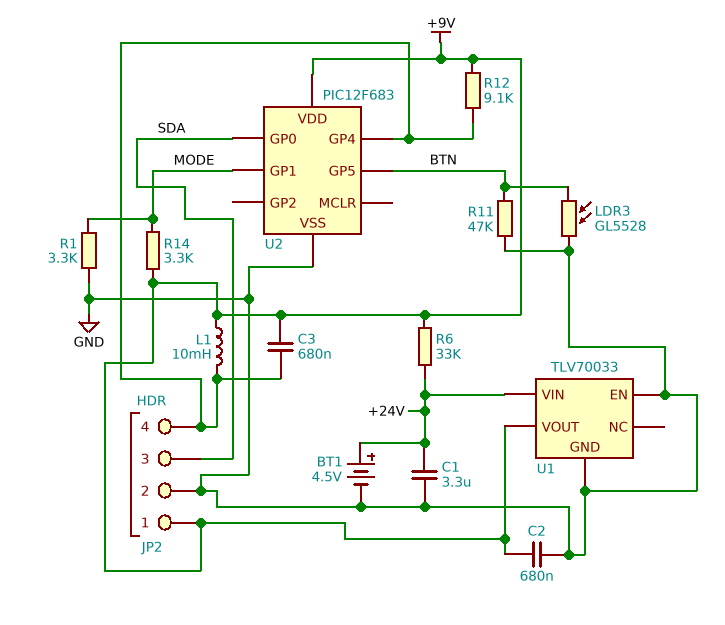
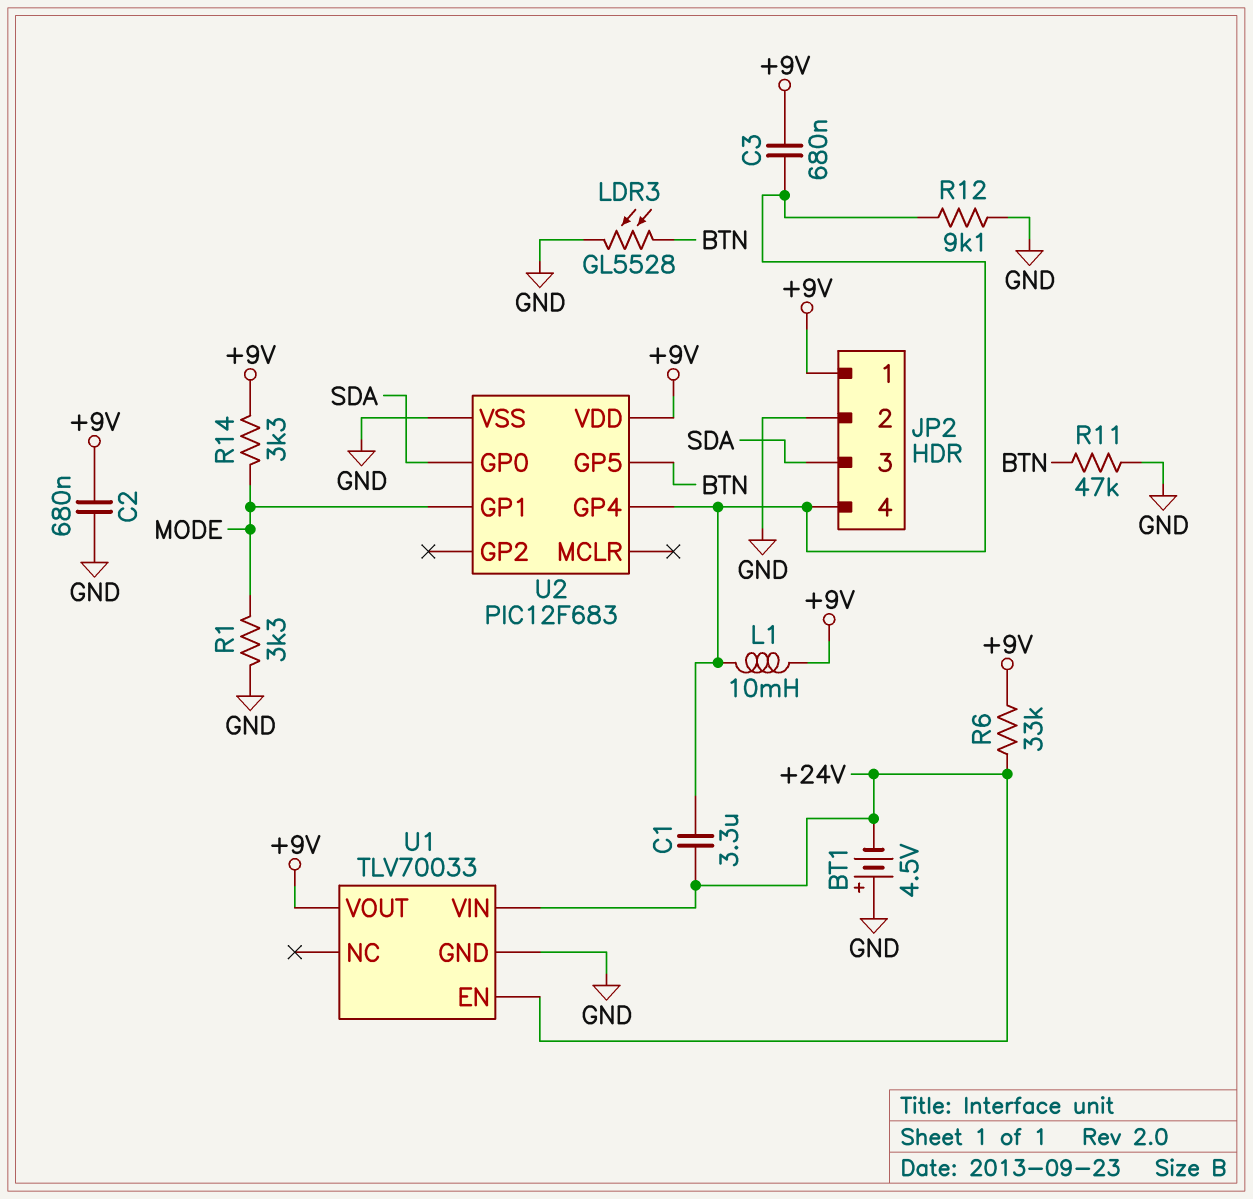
BT1: 4.5V (plus +24V, minus GND) -> 4.5V (plus GND, minus +24V)
C1: 3.3uF (+24V, GND) -> 3.3uF (+24V, JP2/4)
R12: 9.1k (+9V, JP2/4) -> 9.1k (GND, JP2/4)
U1 pin EN: GND -> +24V

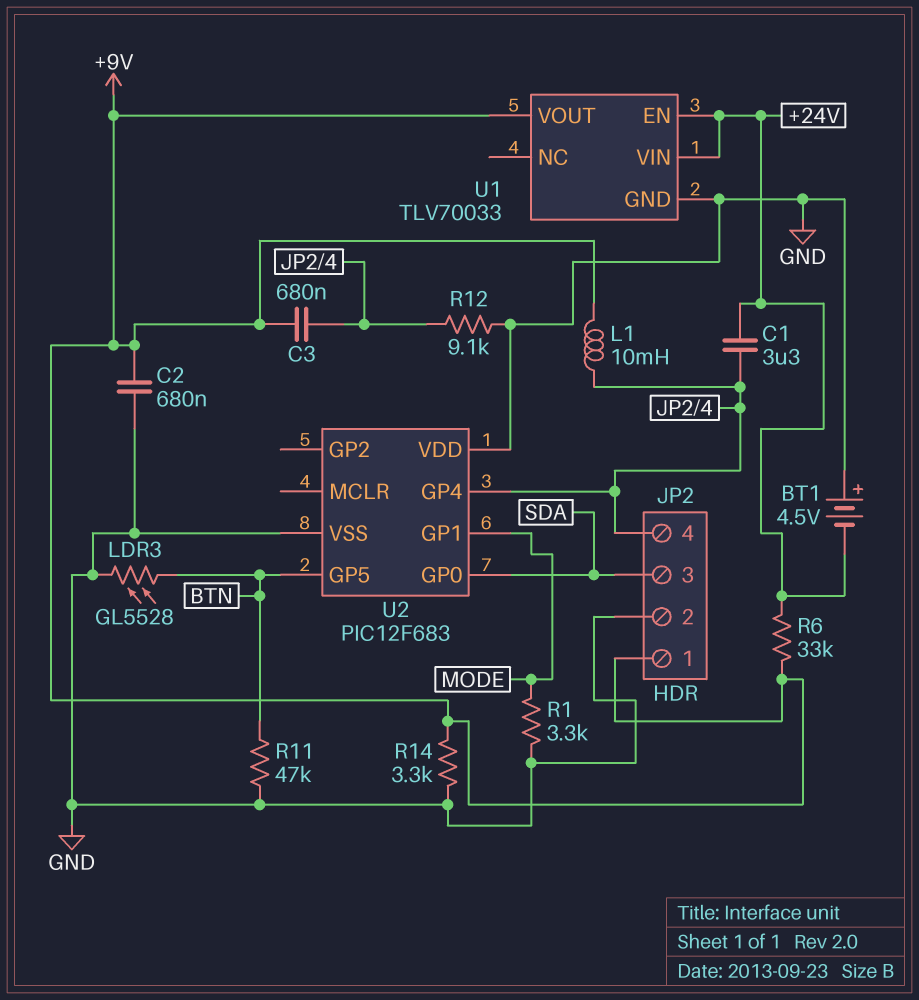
R14: 3.3k (+9V, MODE) -> 3.3k (+9V, GND)
U2 pin VDD: +9V -> GND

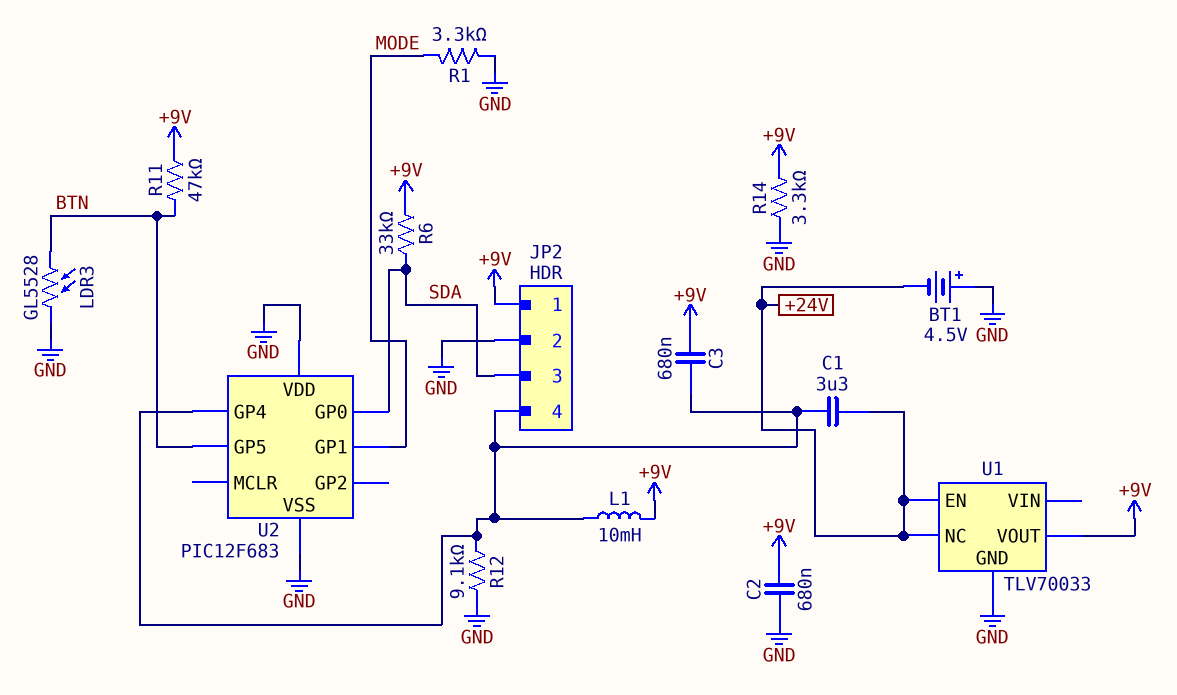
R6: 33k (+9V, +24V) -> 33k (+9V, SDA)
R11: 47k (BTN, GND) -> 47k (+9V, BTN)
U1 pin NC: none -> +24V
U1 pin VIN: +24V -> none

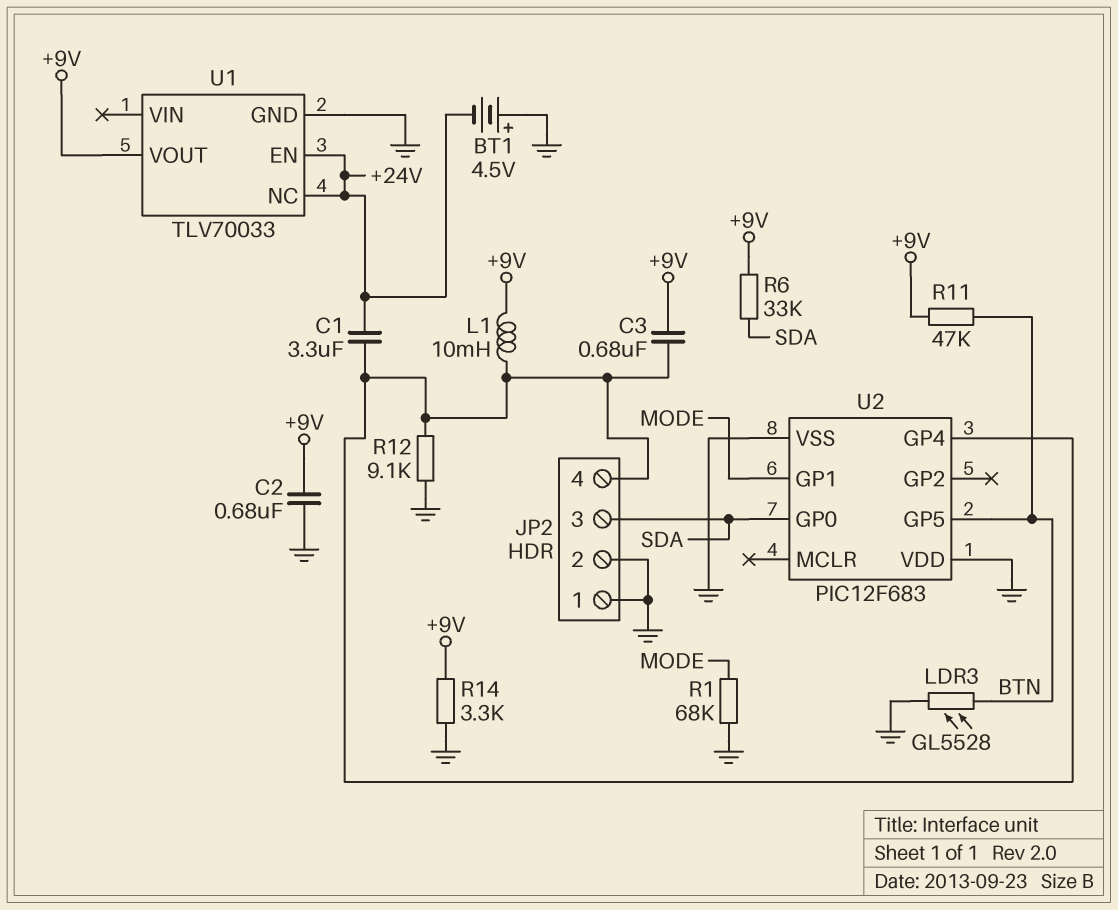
JP2 pin 1: +9V -> GND
R1: 3.3k (GND, MODE) -> 68k (GND, MODE)

